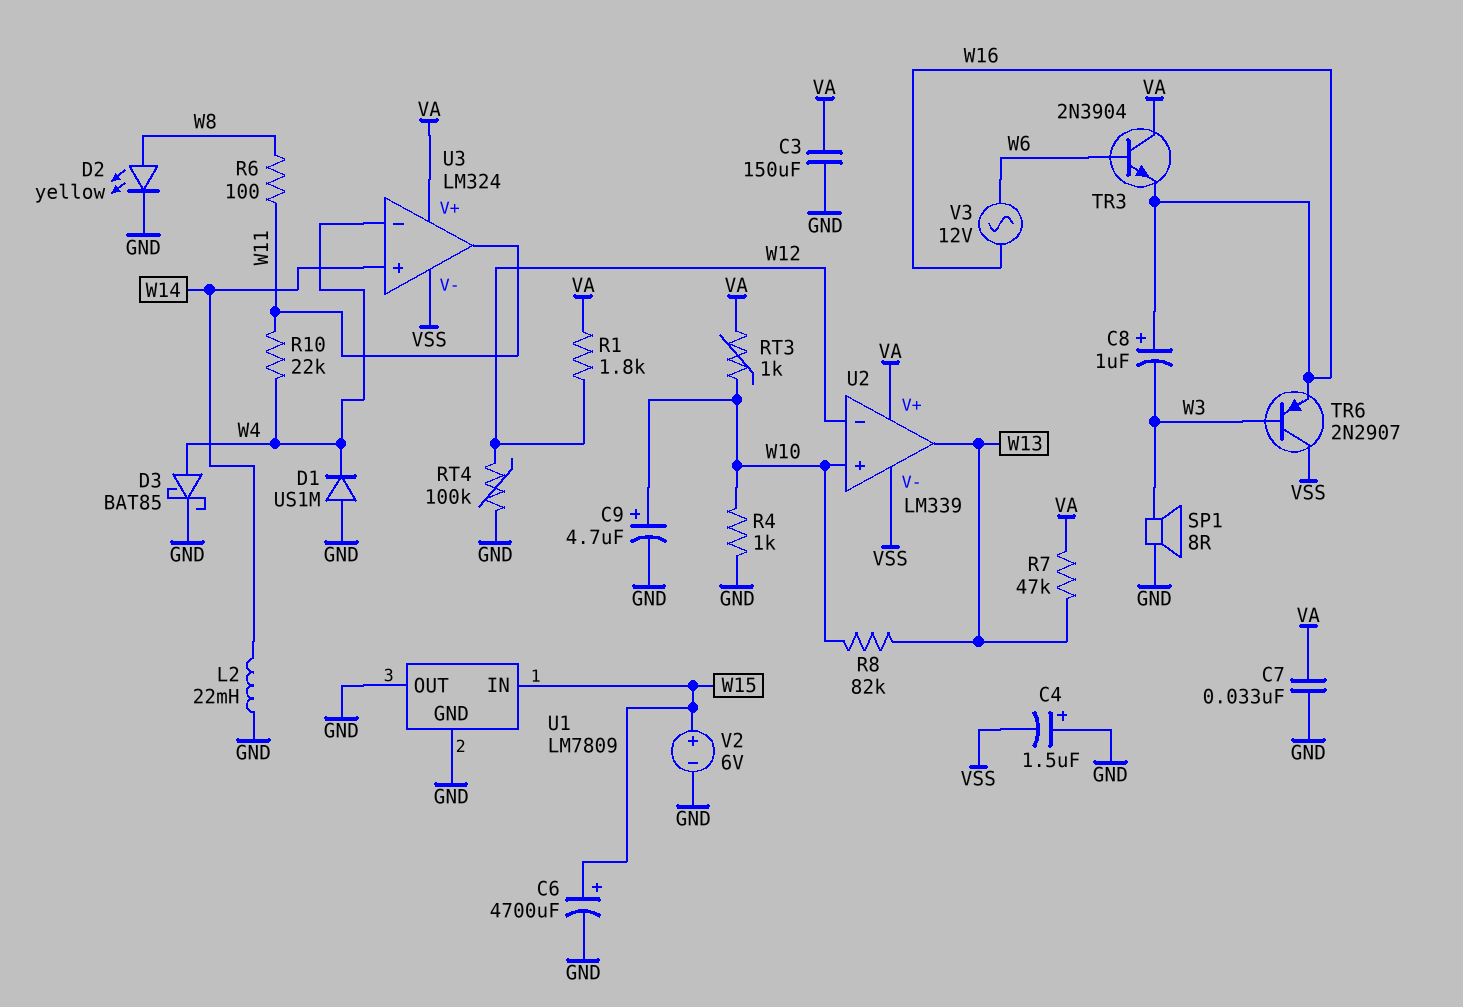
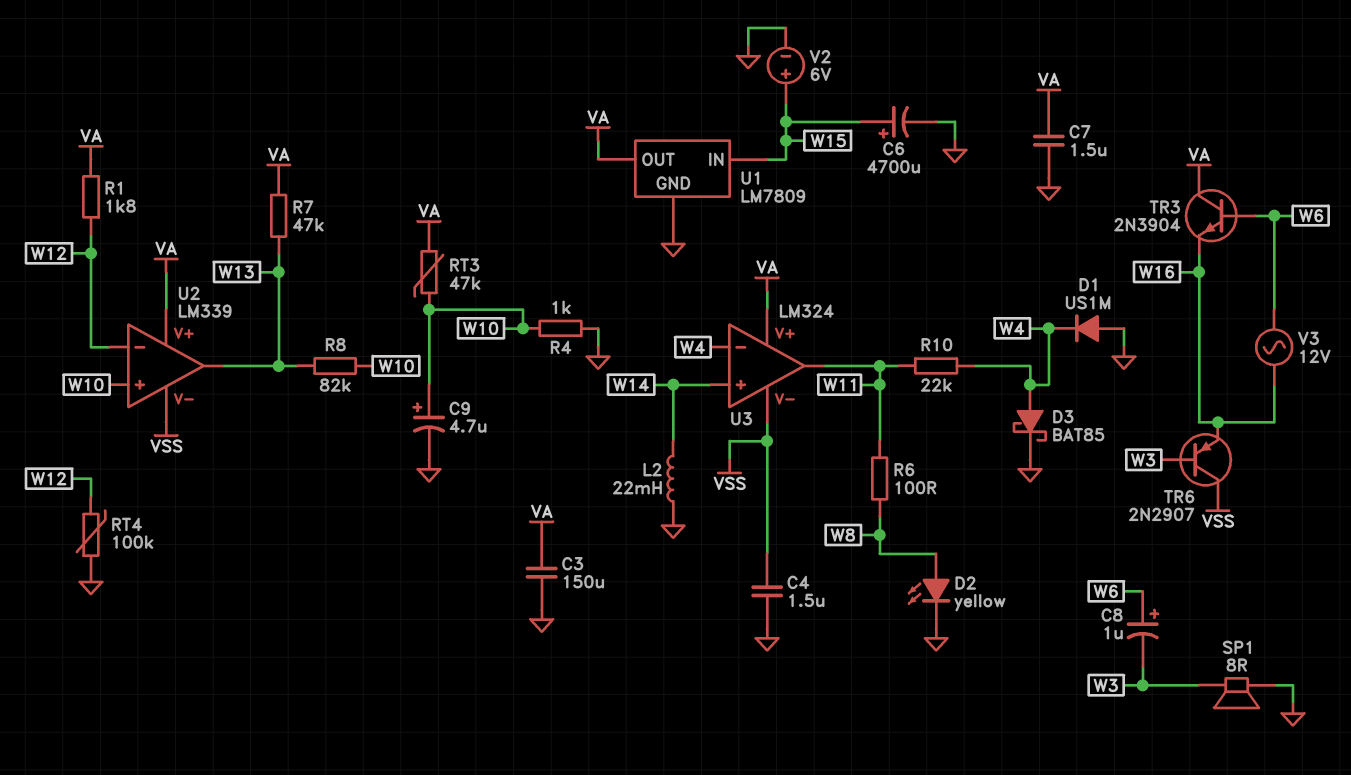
C4: 1.5uF (plus GND, minus VSS) -> 1.5uF (GND, VSS)
C7: 33nF (GND, VA) -> 1.5uF (GND, VA)
C8: 1uF (plus W16, minus W3) -> 1uF (plus W6, minus W3)
RT3: 1k (VA, W10) -> 47k (VA, W10)
U1 pin OUT: GND -> VA

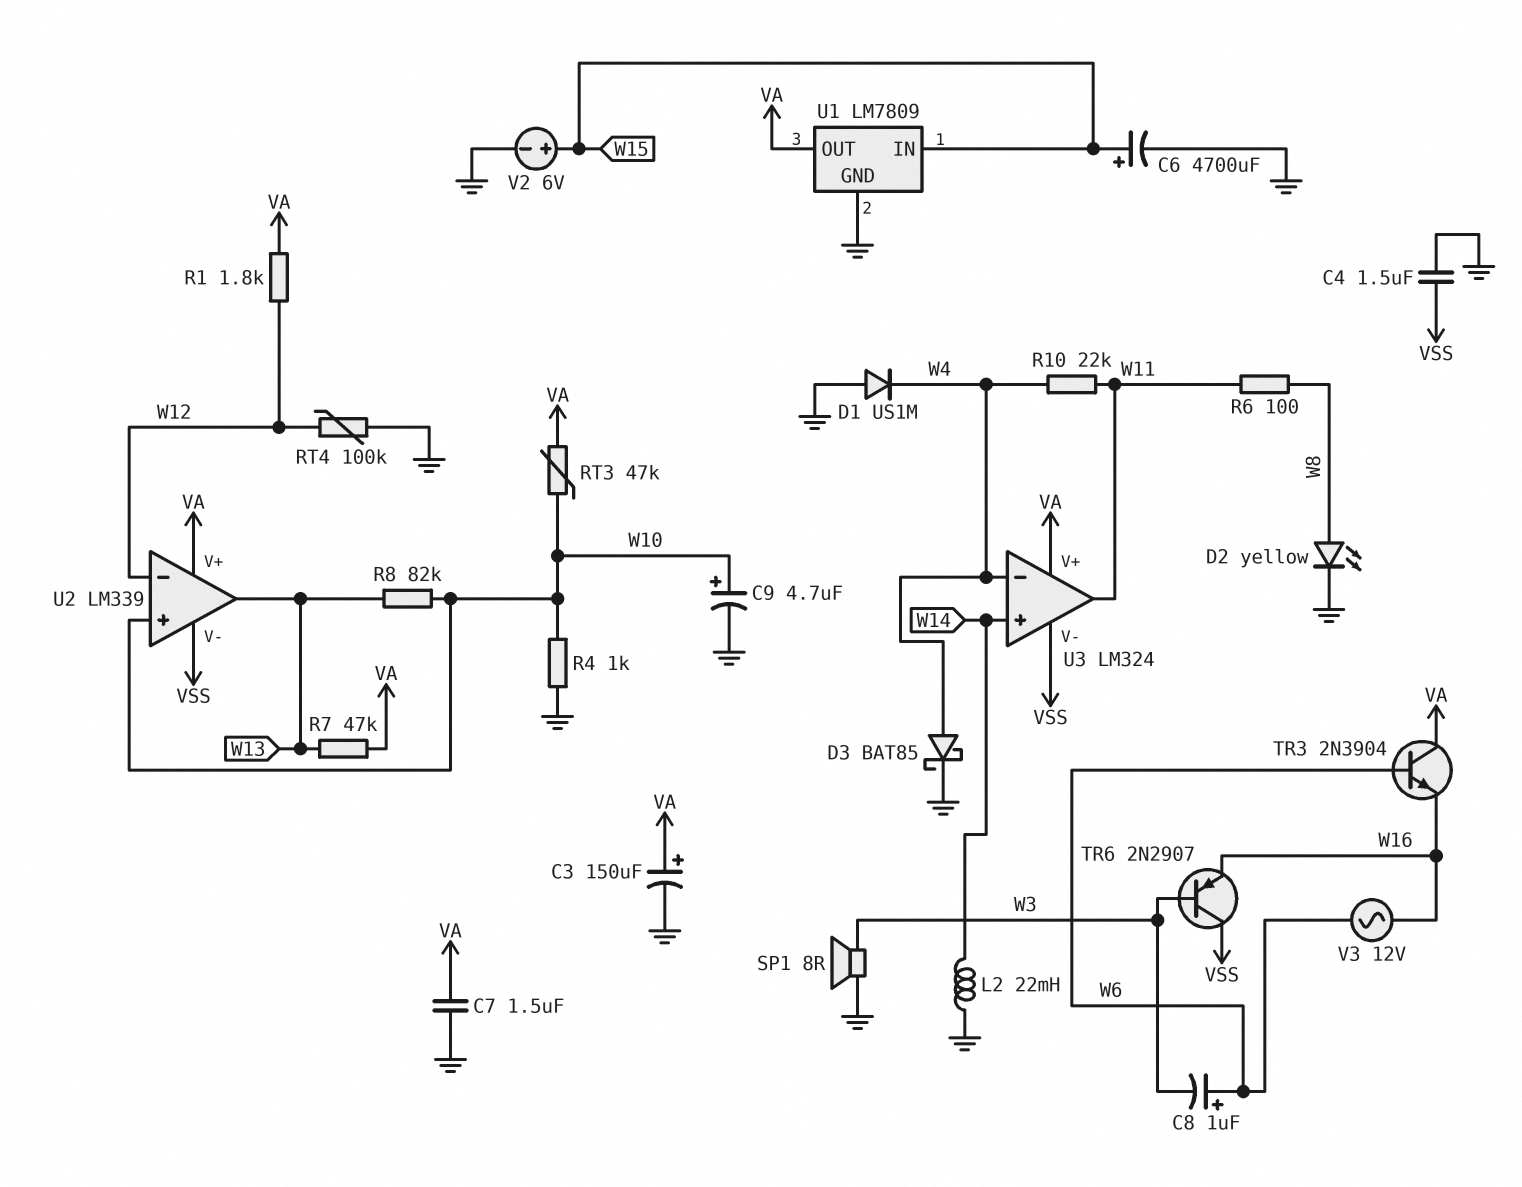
C3: 150uF (GND, VA) -> 150uF (plus VA, minus GND)

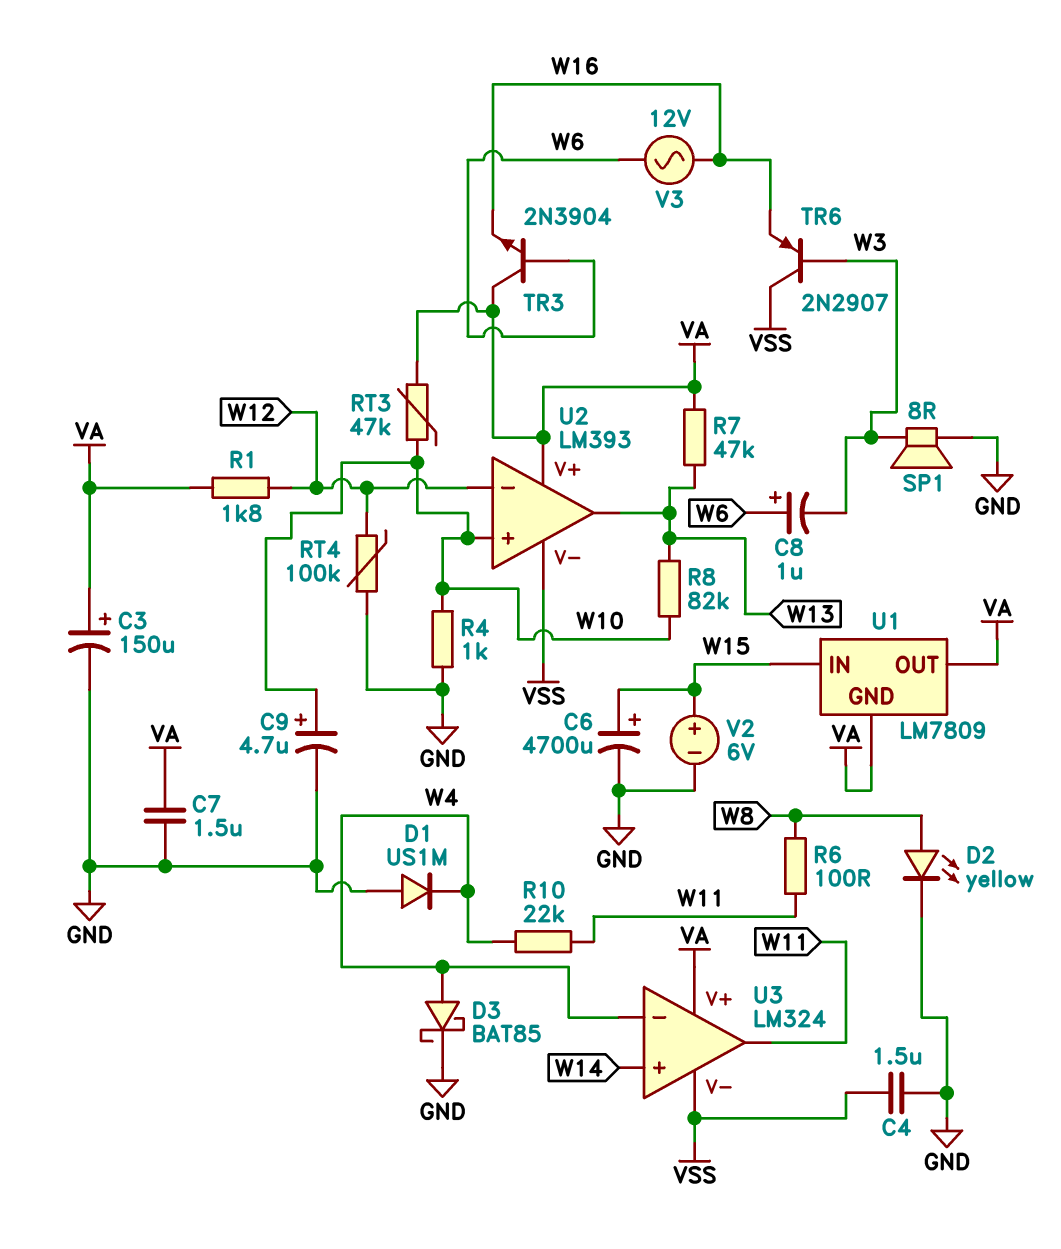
L2: 22mH (GND, W14) -> none
U1 pin GND: GND -> VA
U2: LM339 -> LM393

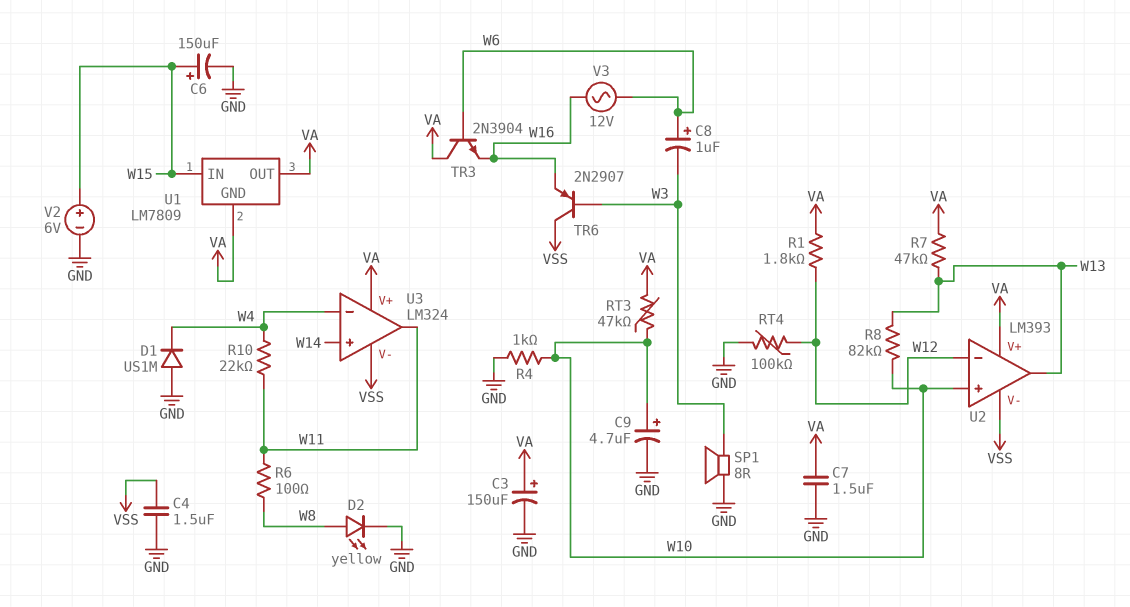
C6: 4700uF (plus W15, minus GND) -> 150uF (plus W15, minus GND)
D3: schottky BAT85 (A W4, K GND) -> none

